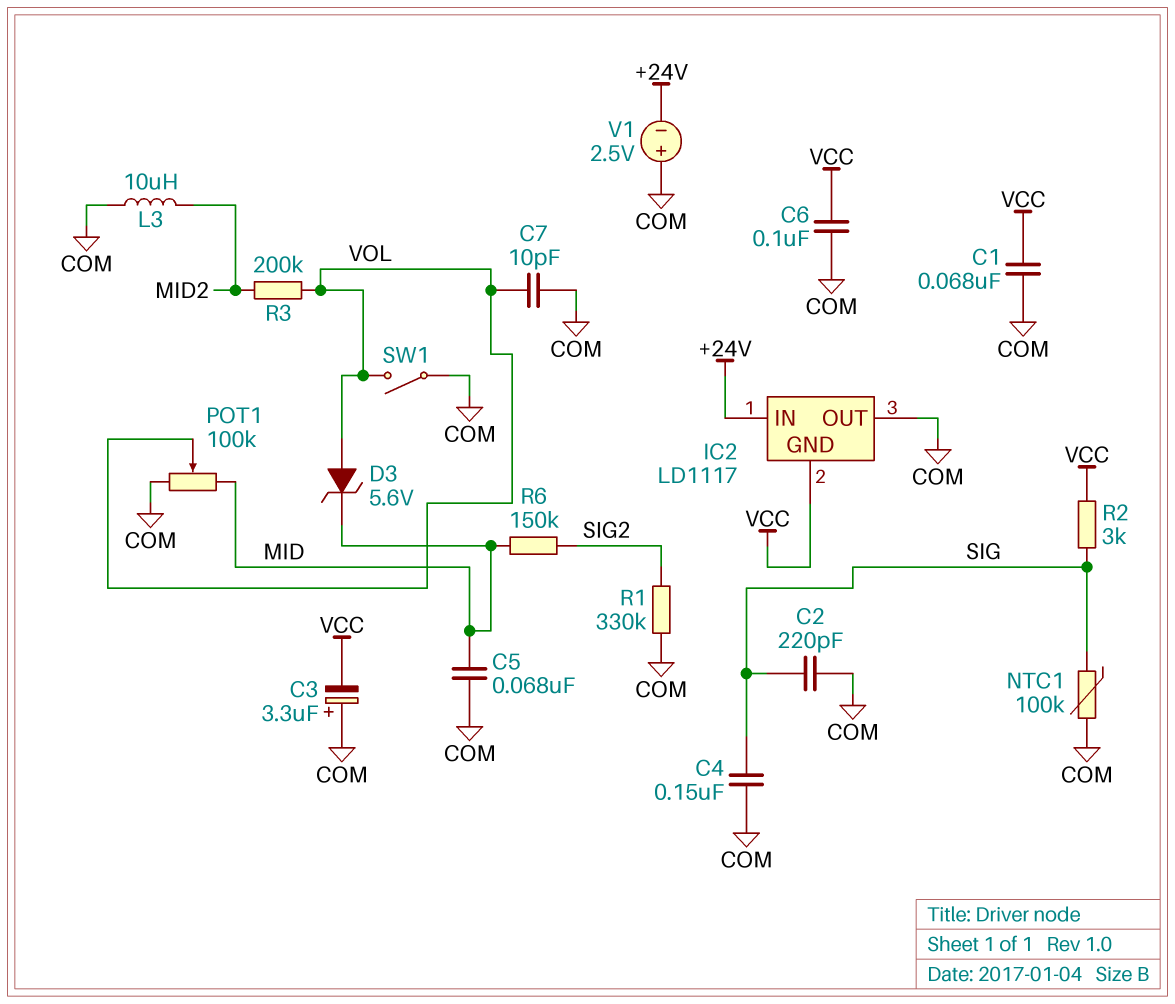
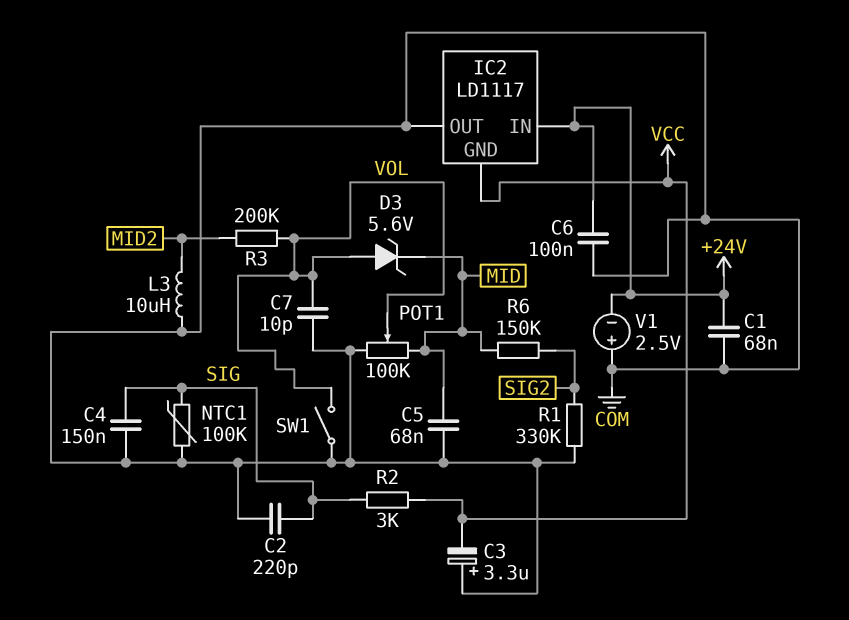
C1: 68nF (COM, VCC) -> 68nF (+24V, COM)
C6: 100nF (COM, VCC) -> 100nF (+24V, COM)

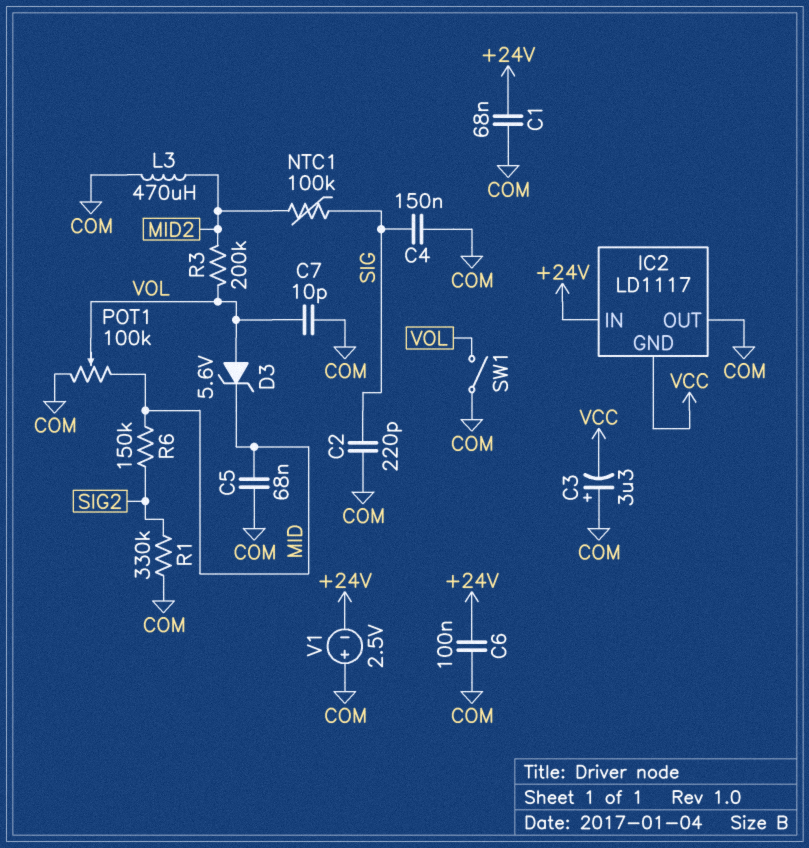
L3: 10uH (COM, MID2) -> 470uH (COM, MID2)
NTC1: 100k (COM, SIG) -> 100k (MID2, SIG)
R2: 3k (SIG, VCC) -> none

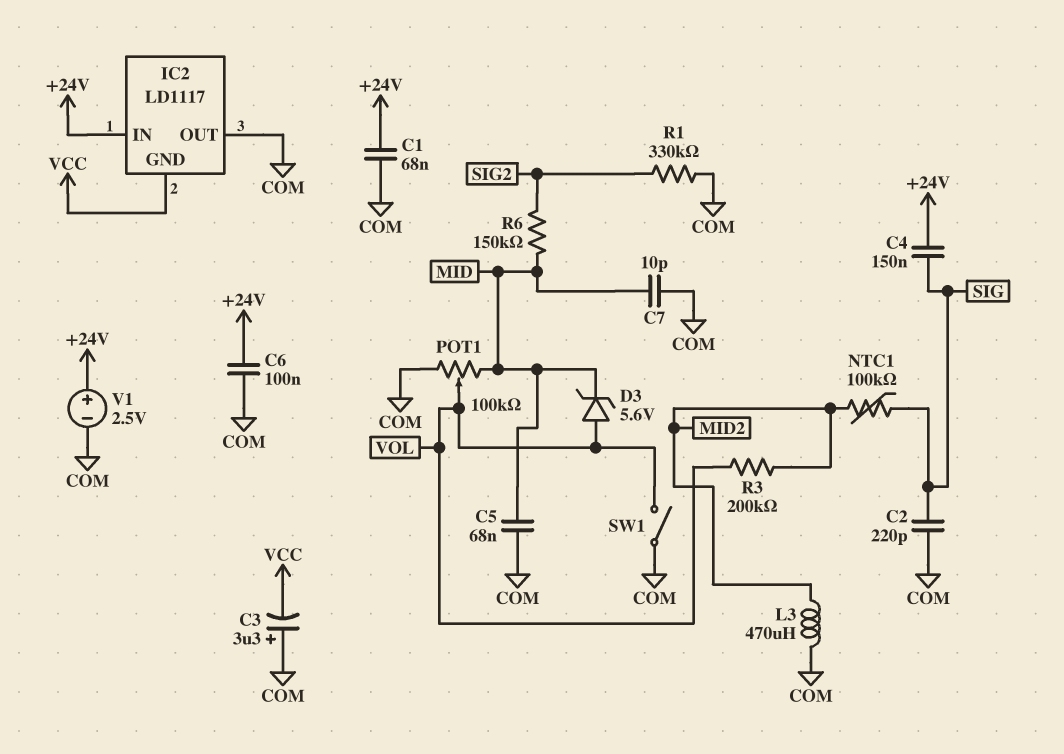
C4: 150nF (COM, SIG) -> 150nF (+24V, SIG)
C7: 10pF (COM, VOL) -> 10pF (COM, MID)
V1: 2.5V (plus COM, minus +24V) -> 2.5V (plus +24V, minus COM)

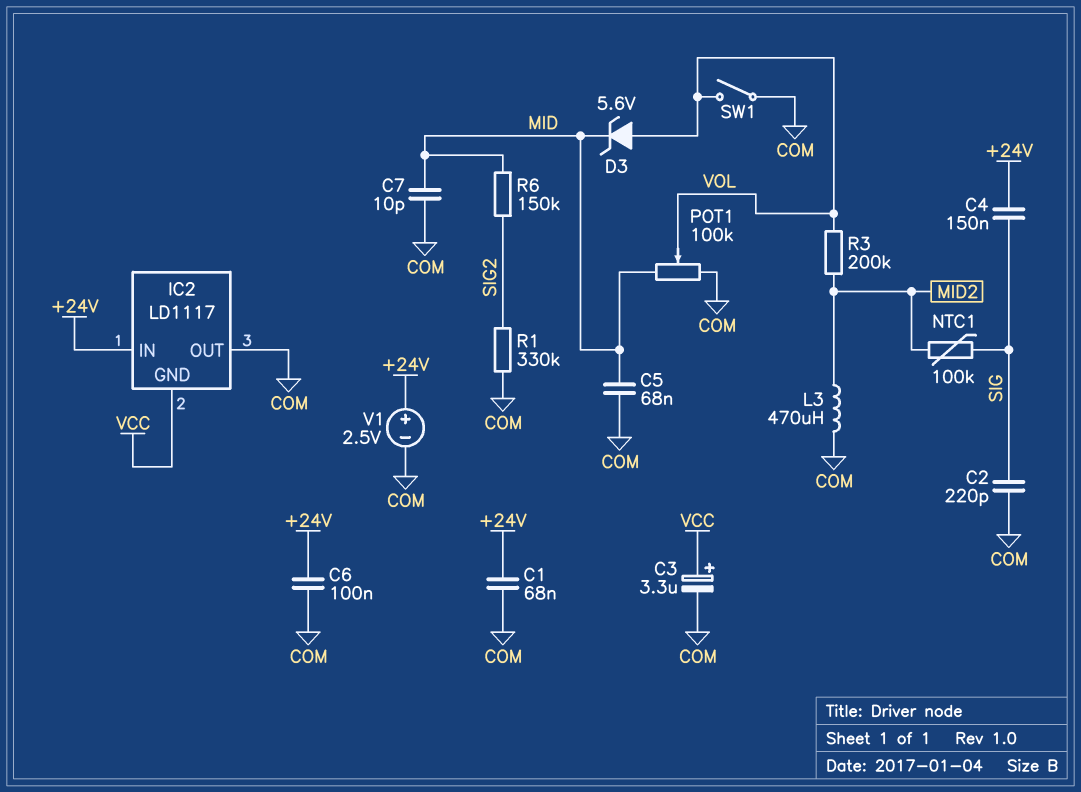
C3: 3.3uF (plus COM, minus VCC) -> 3.3uF (plus VCC, minus COM)

